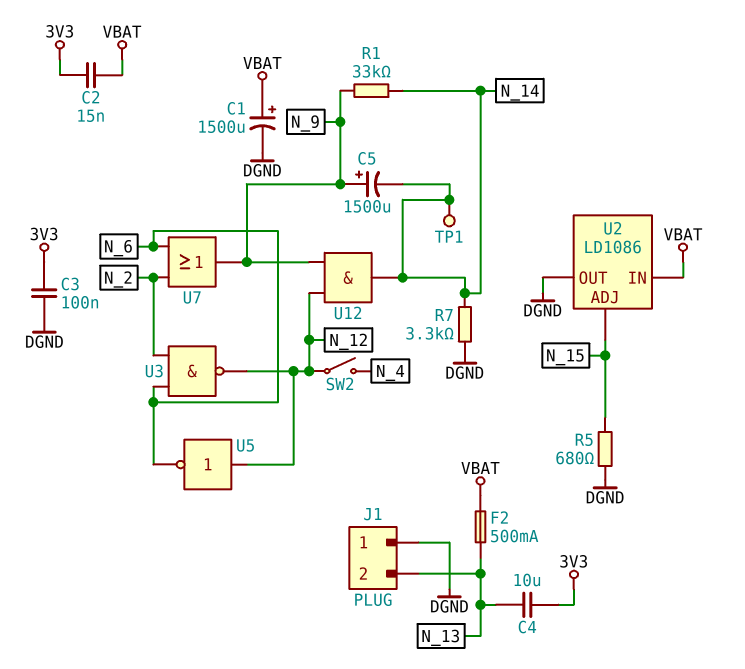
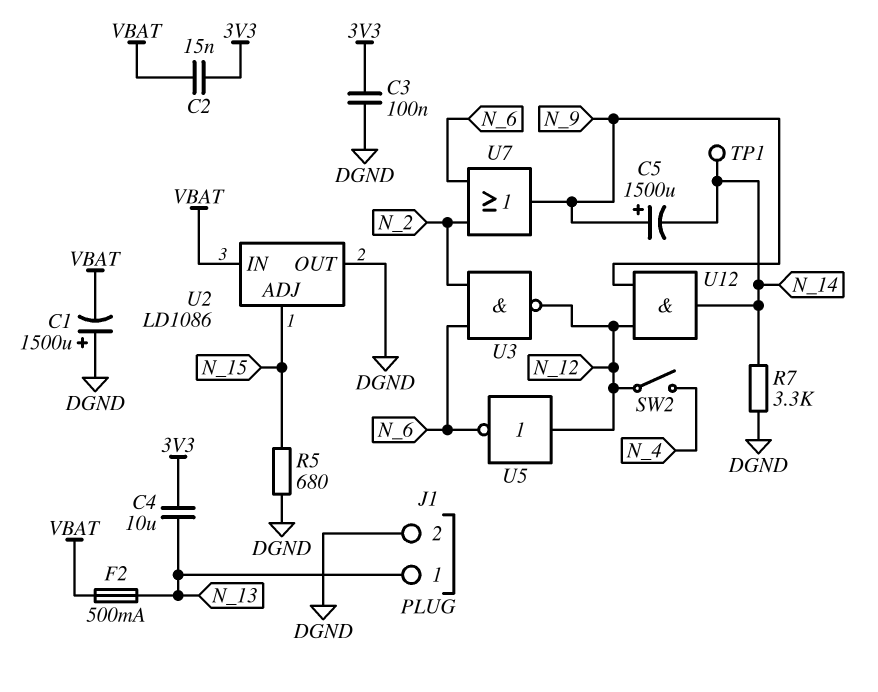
C1: 1500uF (plus VBAT, minus DGND) -> 1500uF (plus DGND, minus VBAT)
J1 pin 1: DGND -> N_13
J1 pin 2: N_13 -> DGND
R1: 33k (N_9, N_14) -> none

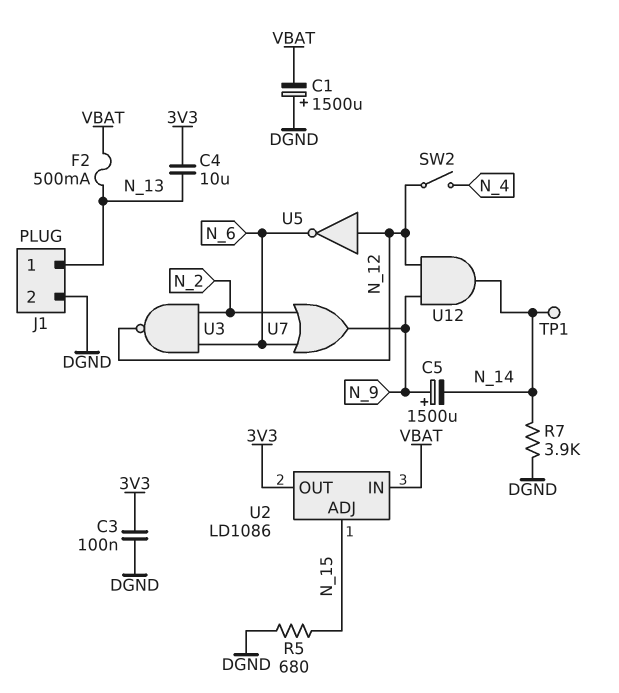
C2: 15nF (3V3, VBAT) -> none
R7: 3.3k (DGND, N_14) -> 3.9k (DGND, N_14)
U2 pin OUT: DGND -> 3V3

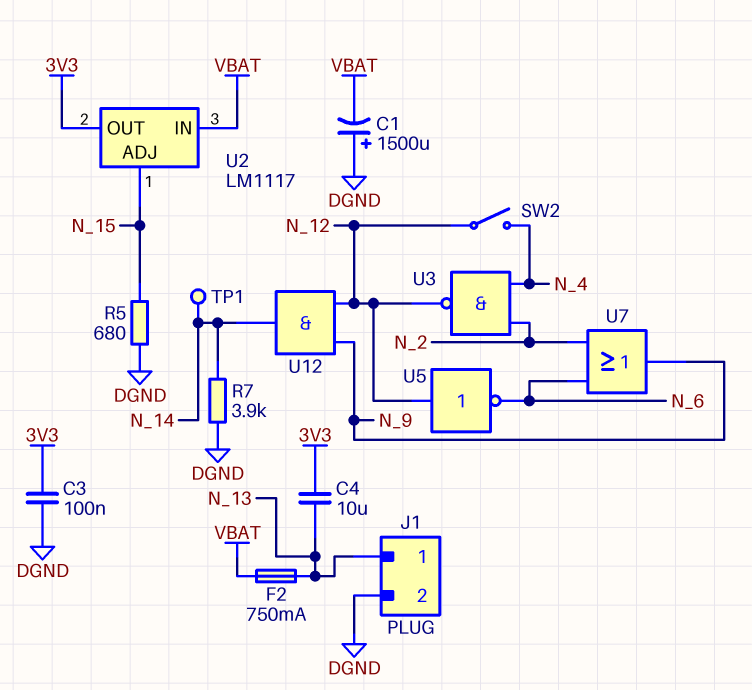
C5: 1500uF (plus N_9, minus N_14) -> none
F2: 500mA (N_13, VBAT) -> 750mA (N_13, VBAT)
U2: LD1086 -> LM1117
U3: NAND (in N_2, in N_6, out N_12) -> NAND (in N_2, in N_4, out N_12)

